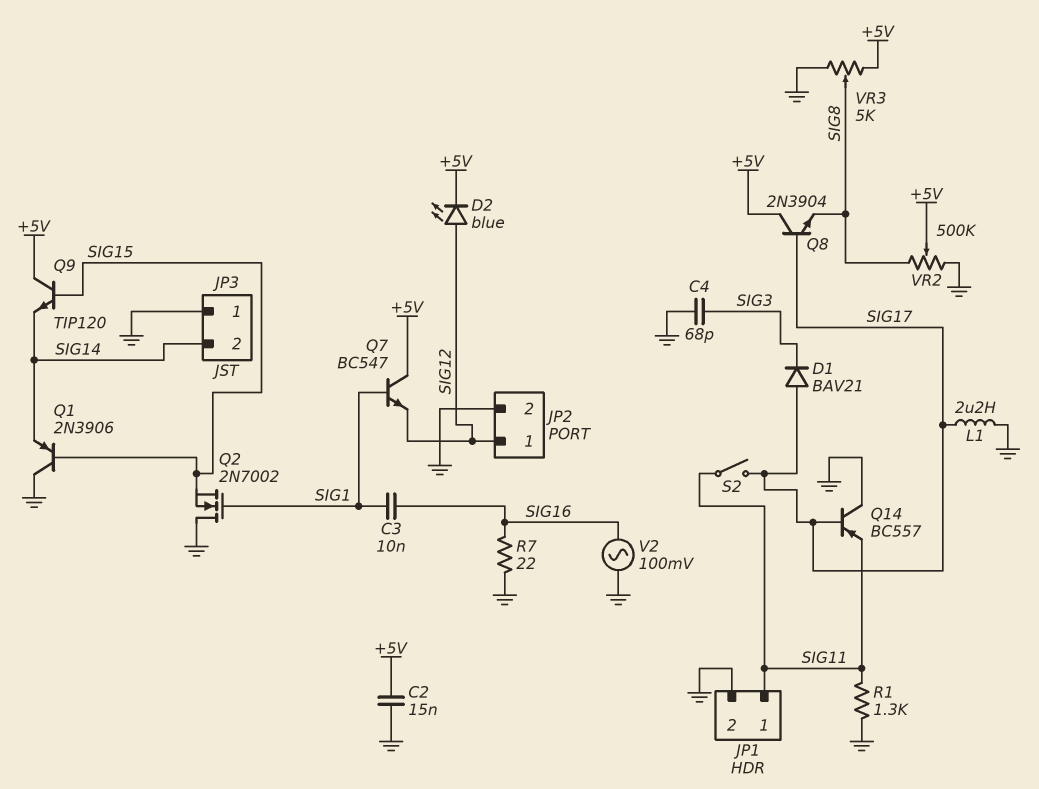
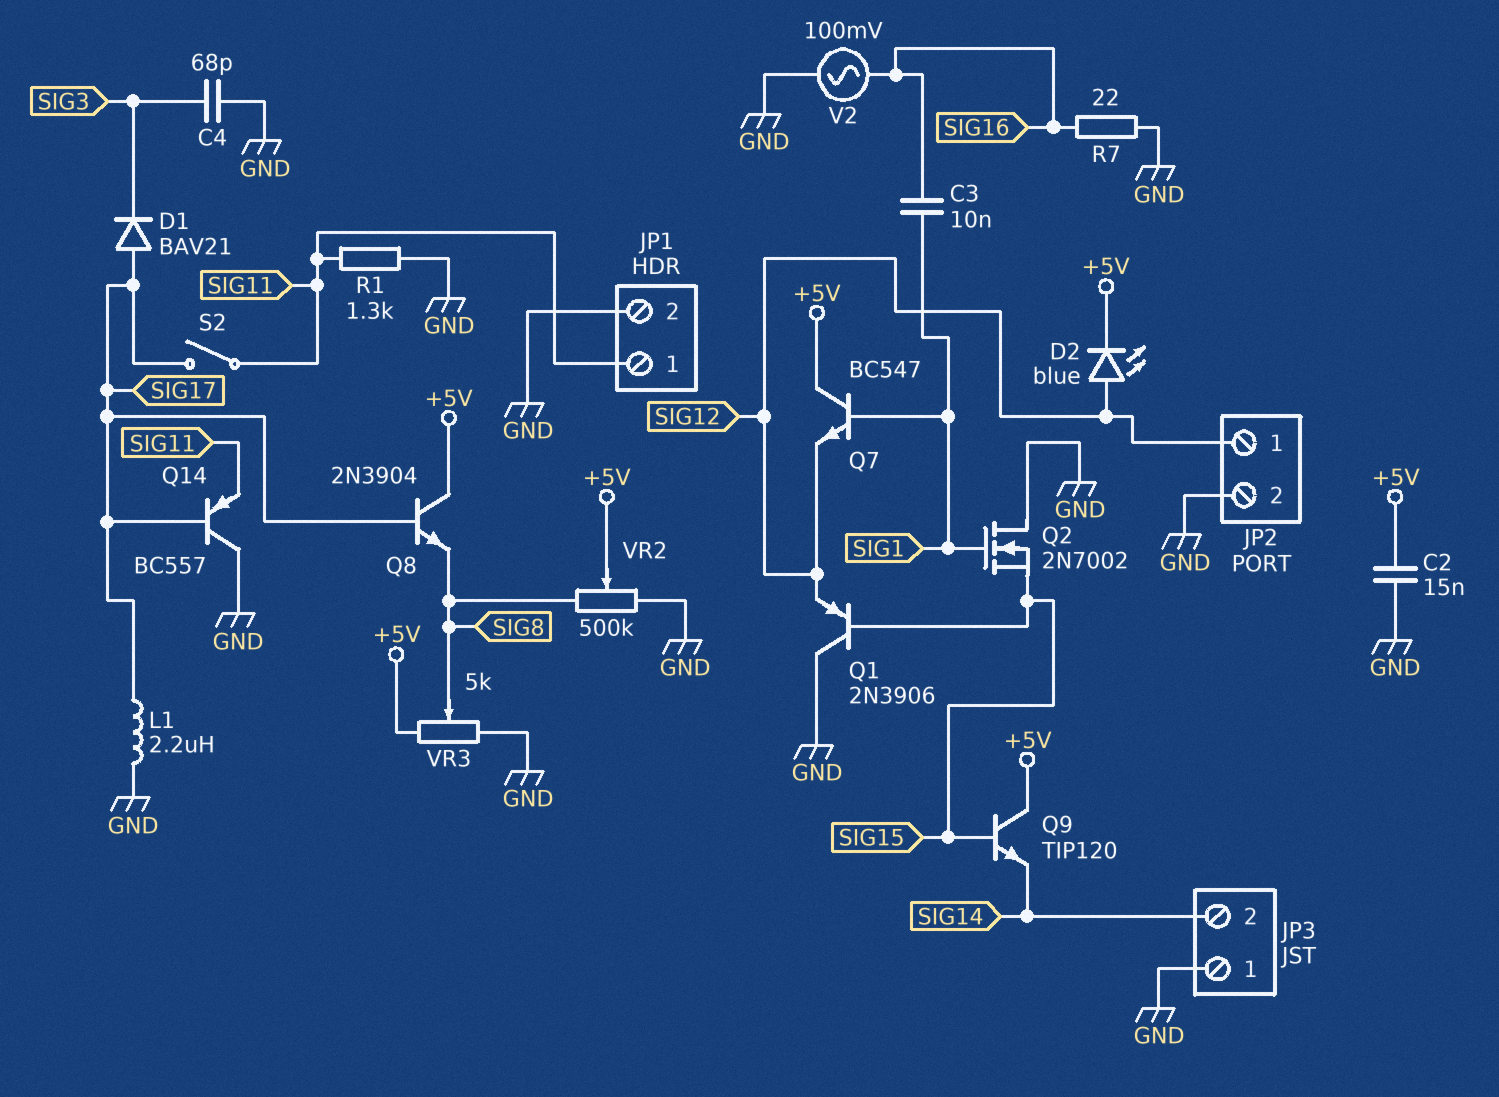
Q1: PNP 2N3906 (B SIG15, C GND, E SIG14) -> PNP 2N3906 (B SIG15, C GND, E SIG12)

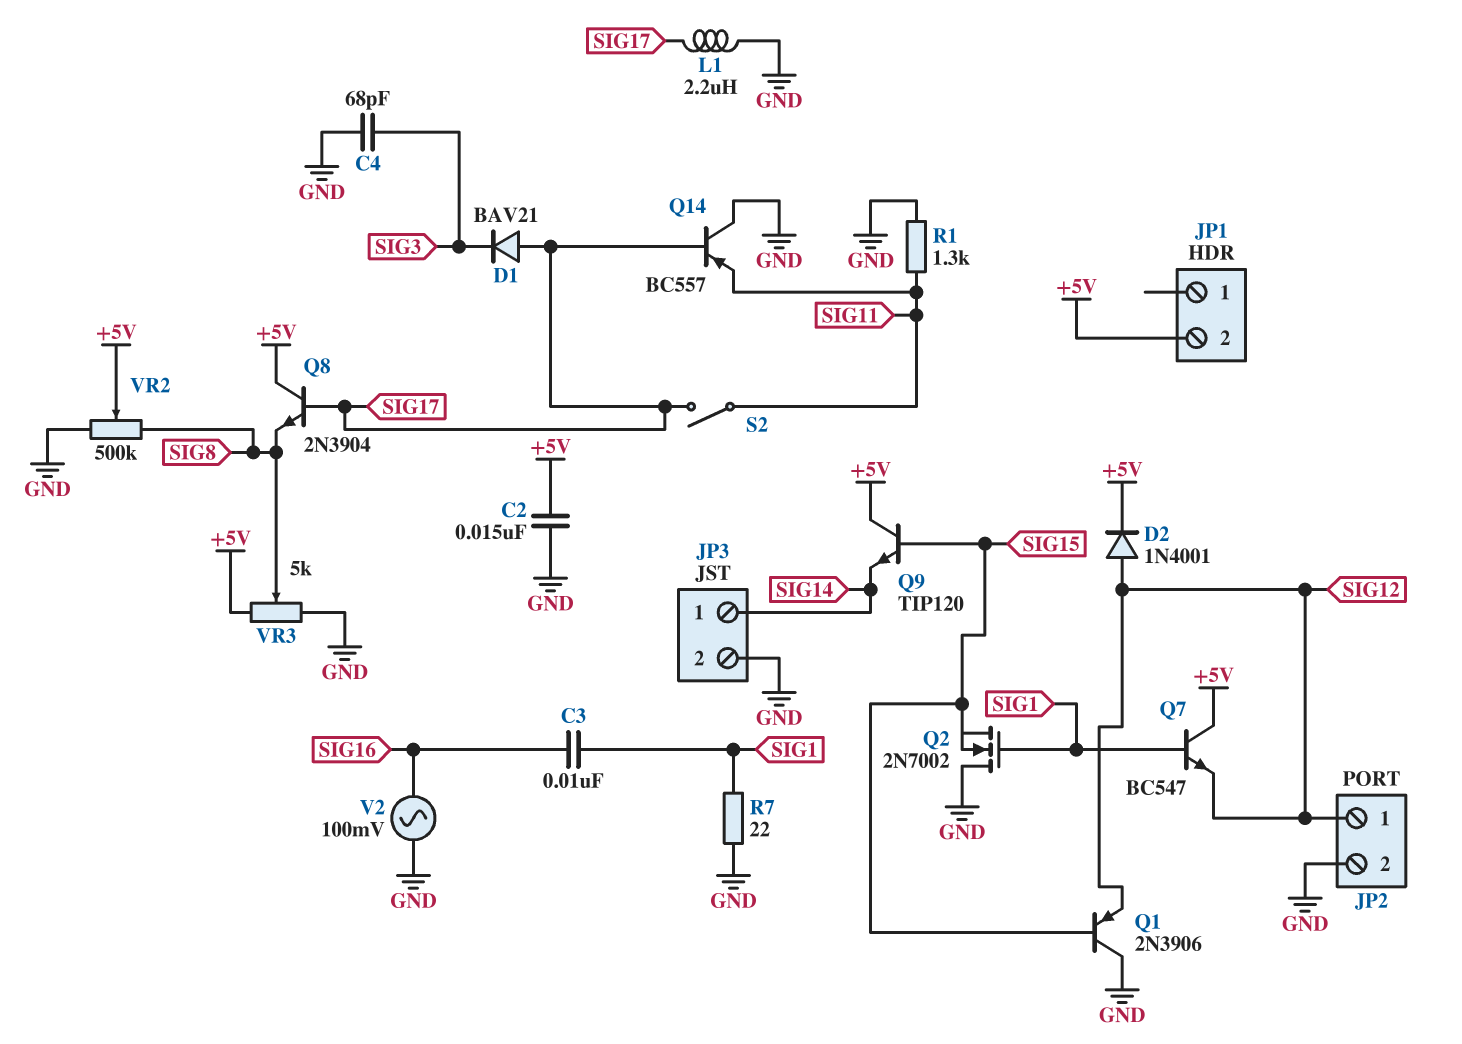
D2: LED blue (A SIG12, K +5V) -> diode 1N4001 (A SIG12, K +5V)
JP1 pin 1: SIG11 -> none
JP1 pin 2: GND -> +5V
JP3 pin 1: GND -> SIG14
JP3 pin 2: SIG14 -> GND
R7: 22 (GND, SIG16) -> 22 (GND, SIG1)

